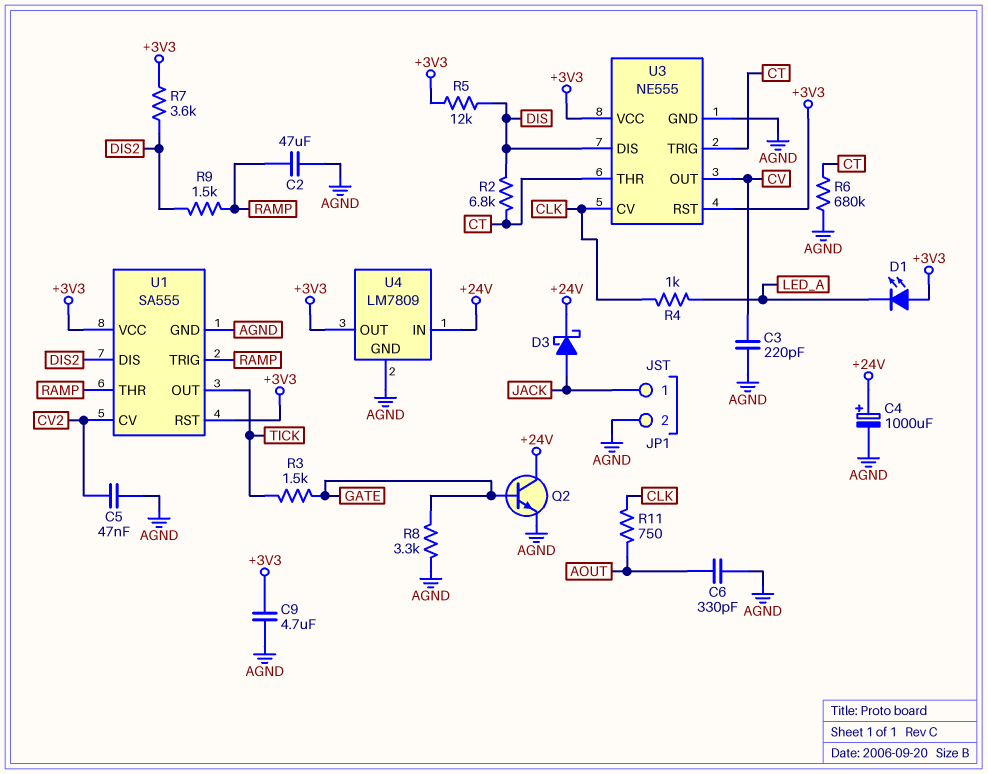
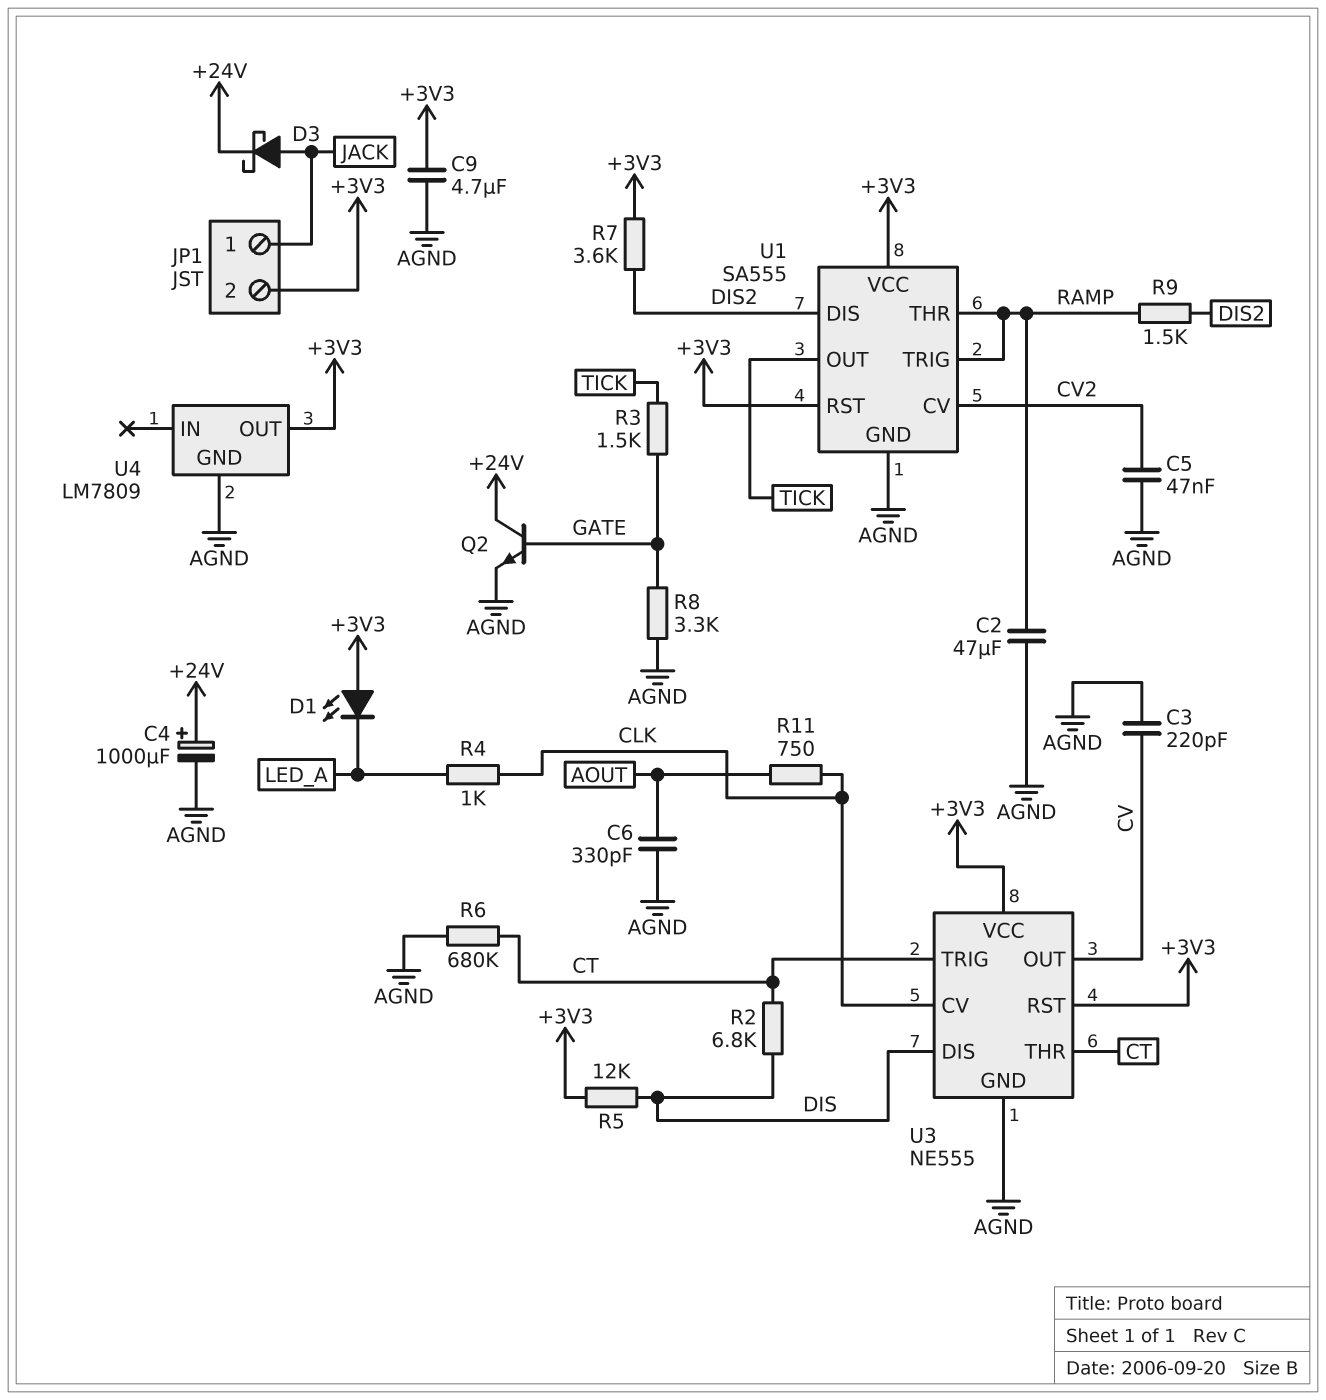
JP1 pin 2: AGND -> +3V3
U4 pin IN: +24V -> none

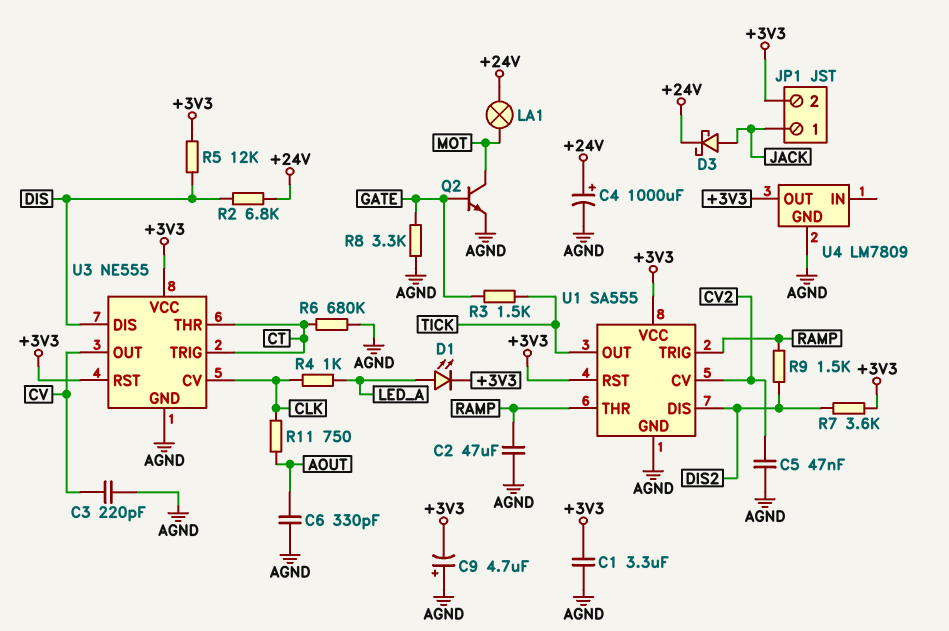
C1: none -> 3.3uF (+3V3, AGND)
C9: 4.7uF (+3V3, AGND) -> 4.7uF (plus AGND, minus +3V3)
D1: LED (A +3V3, K LED_A) -> LED (A LED_A, K +3V3)
LA1: none -> lamp (+24V, MOT)
Q2: NPN (B GATE, C +24V, E AGND) -> NPN (B GATE, C MOT, E AGND)
R2: 6.8k (CT, DIS) -> 6.8k (+24V, DIS)

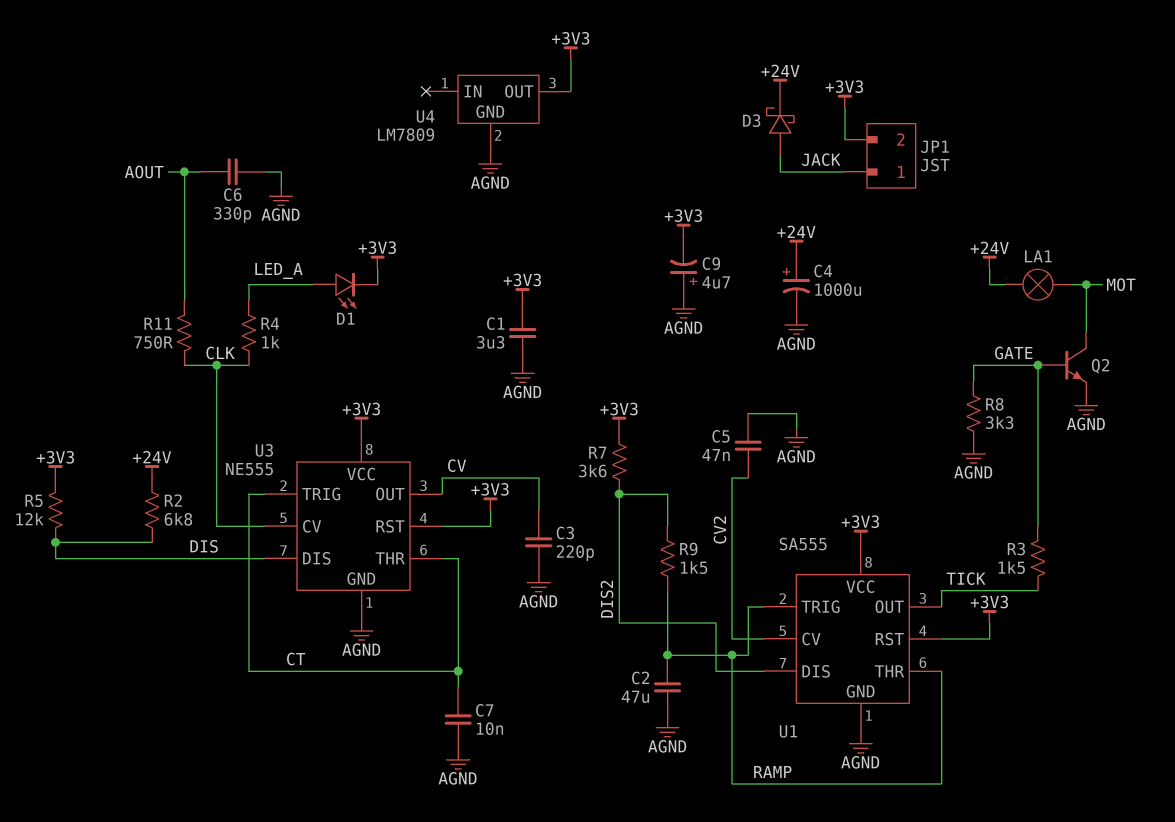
C7: none -> 10nF (AGND, CT)
R6: 680k (AGND, CT) -> none

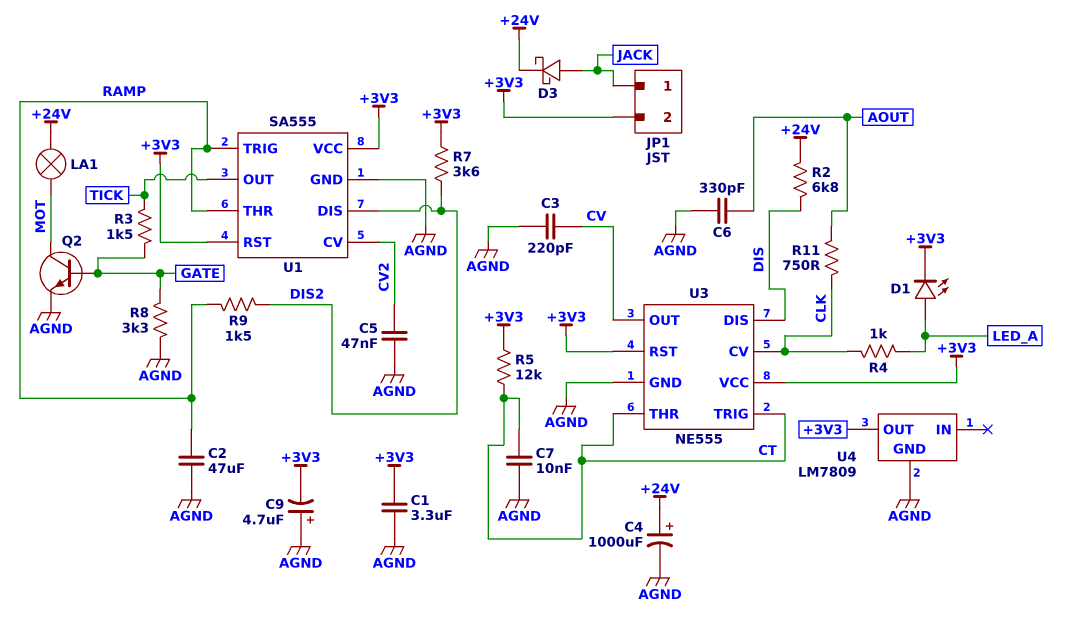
R5: 12k (+3V3, DIS) -> 12k (+3V3, CT)

